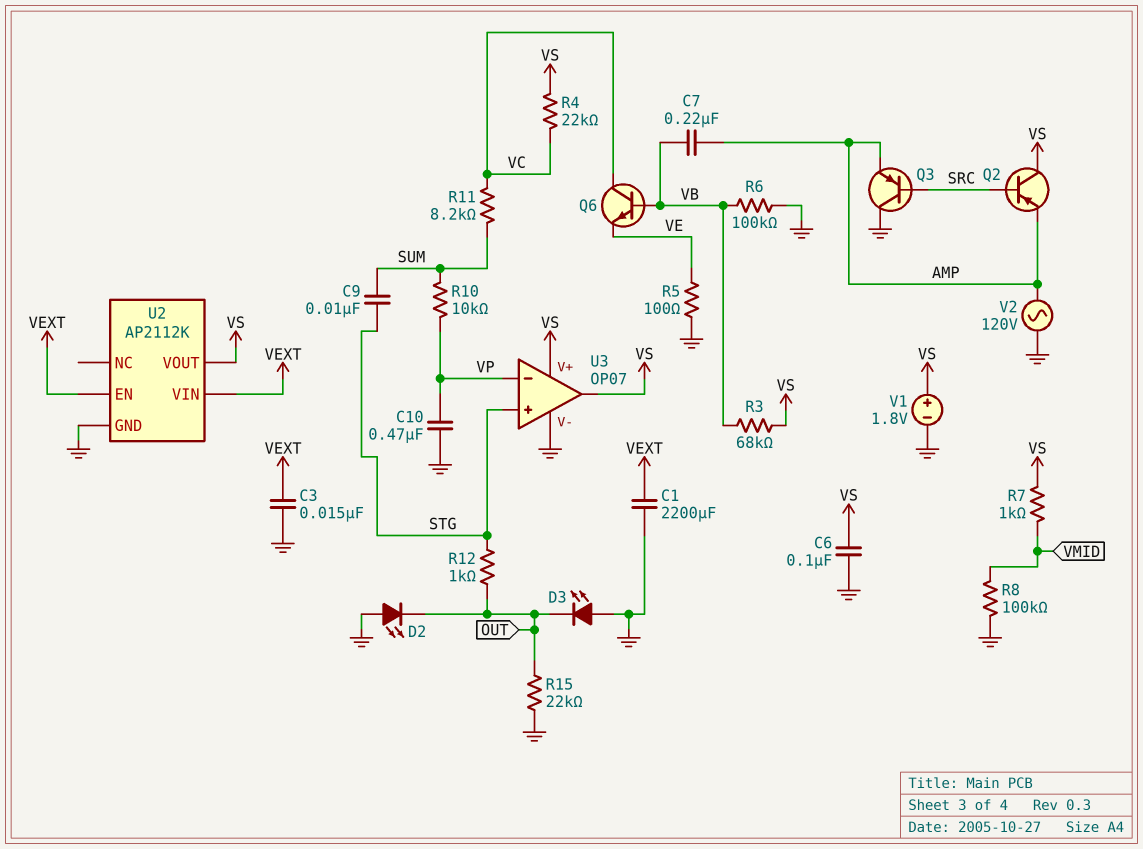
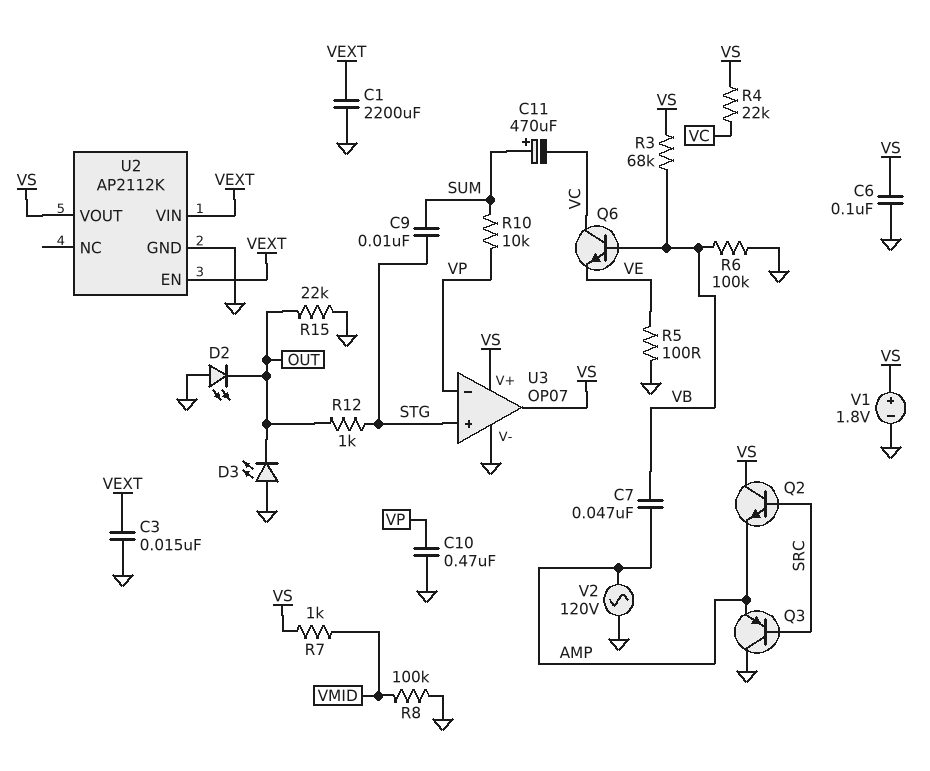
C7: 220nF (AMP, VB) -> 47nF (AMP, VB)
C11: none -> 470uF (plus SUM, minus VC)
Q2: PNP (B SRC, C VS, E AMP) -> NPN (B SRC, C VS, E AMP)
R11: 8.2k (SUM, VC) -> none

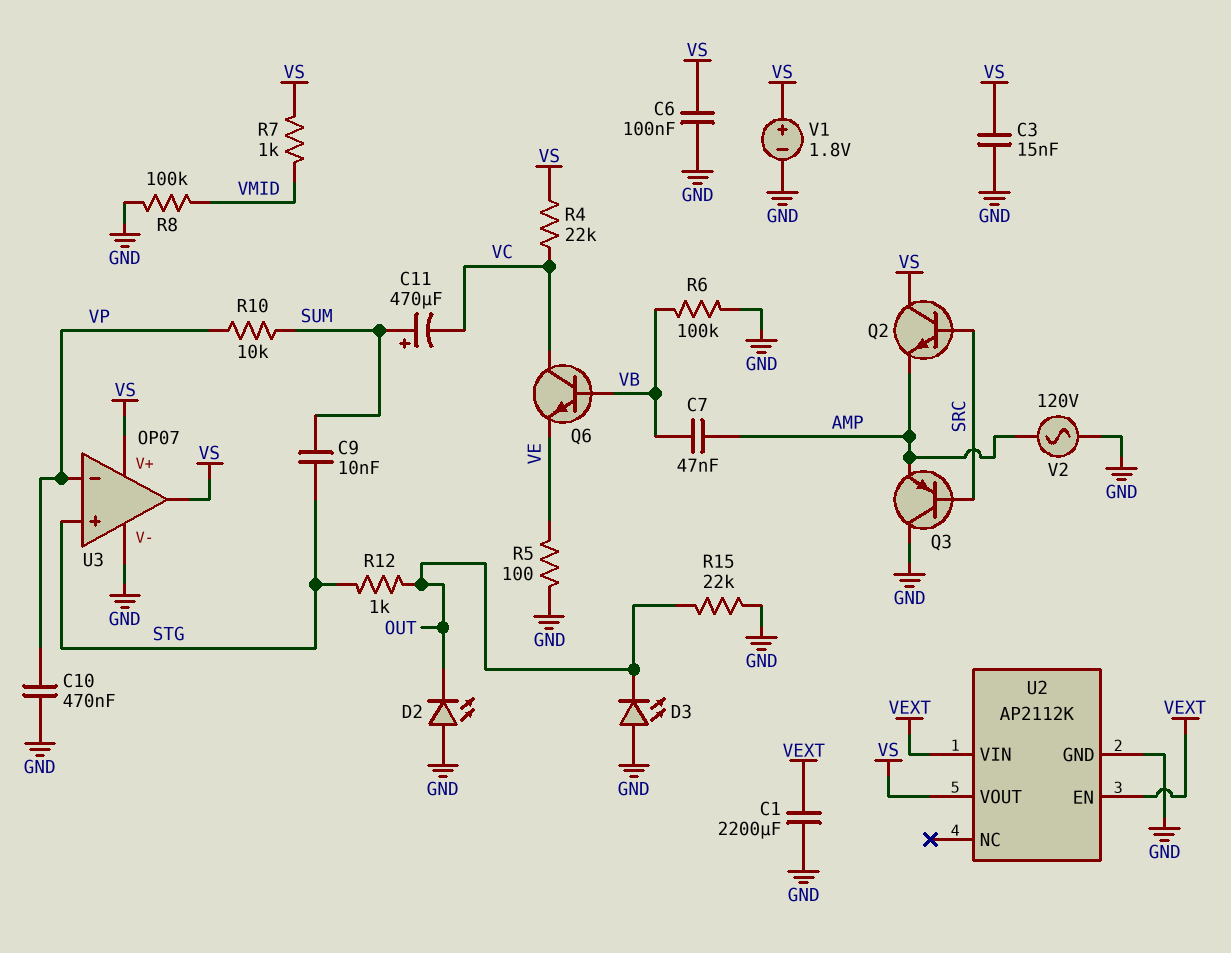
C3: 15nF (GND, VEXT) -> 15nF (GND, VS)
R3: 68k (VB, VS) -> none

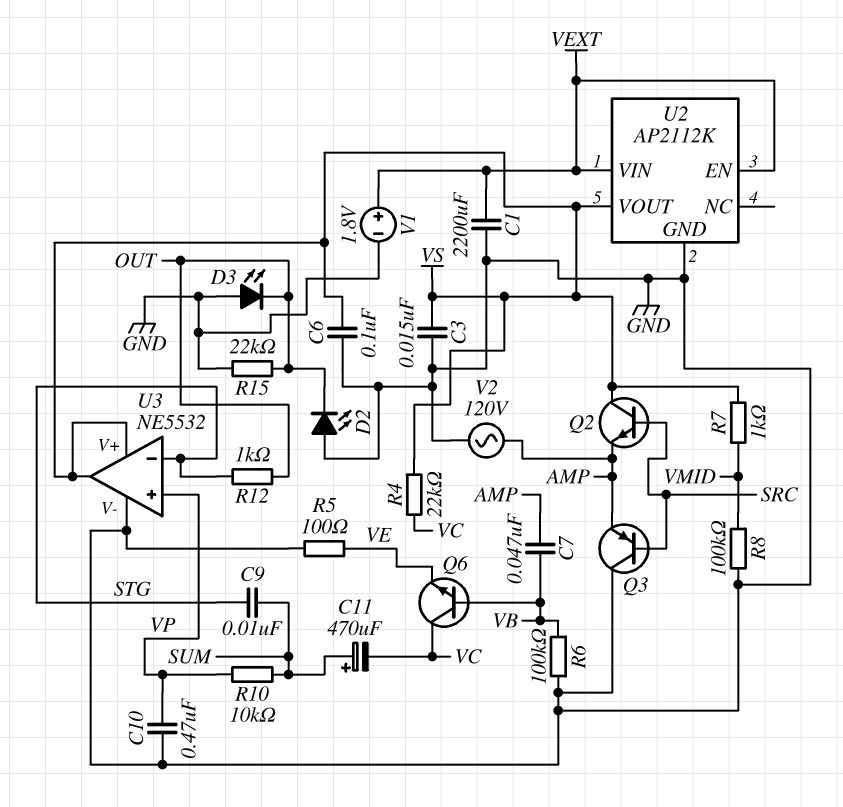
U3: OP07 -> NE5532
U3 pin in+: STG -> VP
U3 pin in-: VP -> STG
V1: 1.8V (plus VS, minus GND) -> 1.8V (plus VEXT, minus GND)

